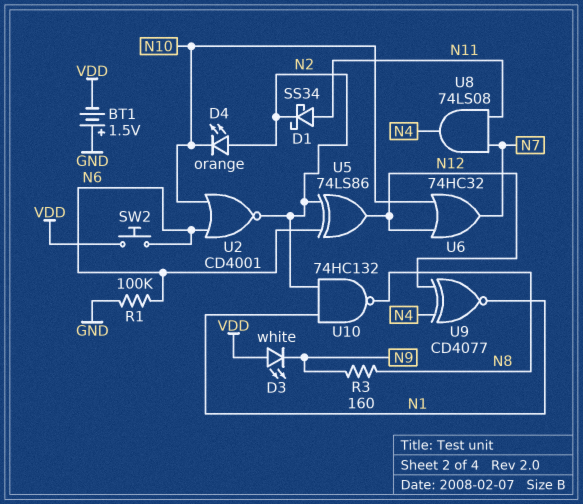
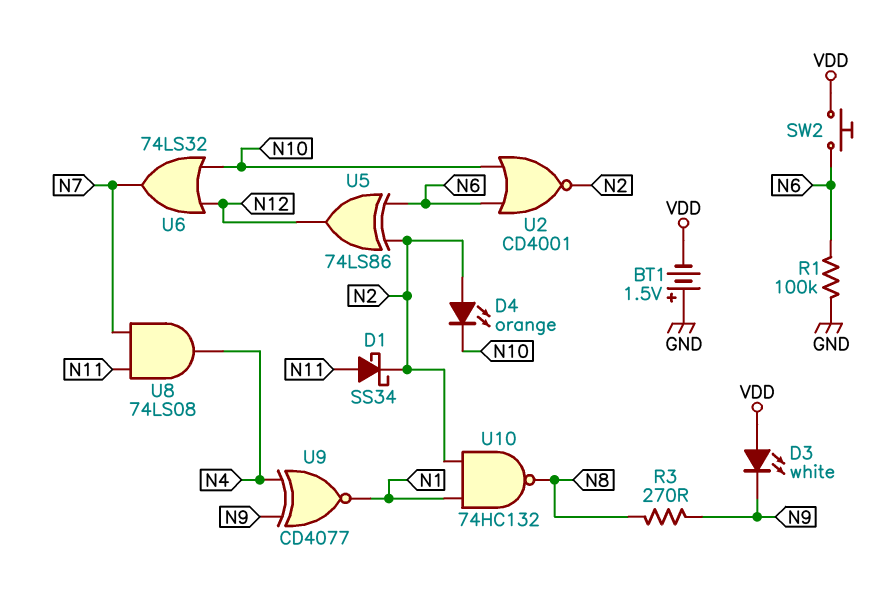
R3: 160 (N8, N9) -> 270 (N8, N9)
U6: OR 74HC32 (in N10, in N12, out N7) -> OR 74LS32 (in N10, in N12, out N7)
U9: XNOR CD4077 (in N4, in N12, out N1) -> XNOR CD4077 (in N4, in N9, out N1)

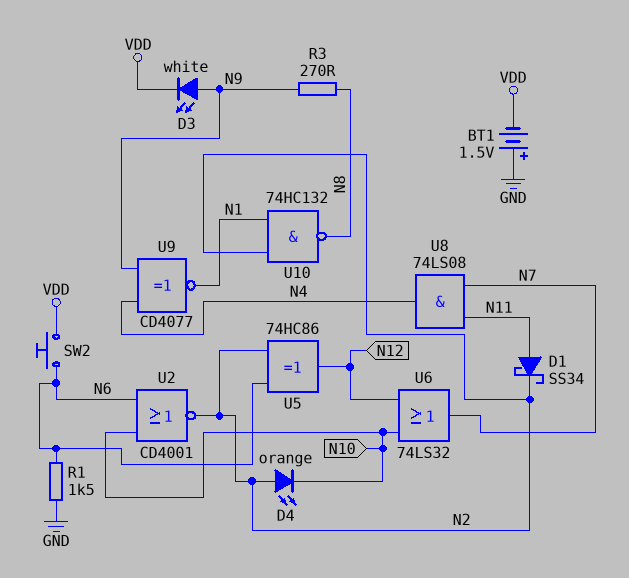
D3: LED white (A VDD, K N9) -> LED white (A N9, K VDD)
R1: 100k (GND, N6) -> 1.5k (GND, N6)
U5: XOR 74LS86 (in N2, in N6, out N12) -> XOR 74HC86 (in N2, in N6, out N12)

